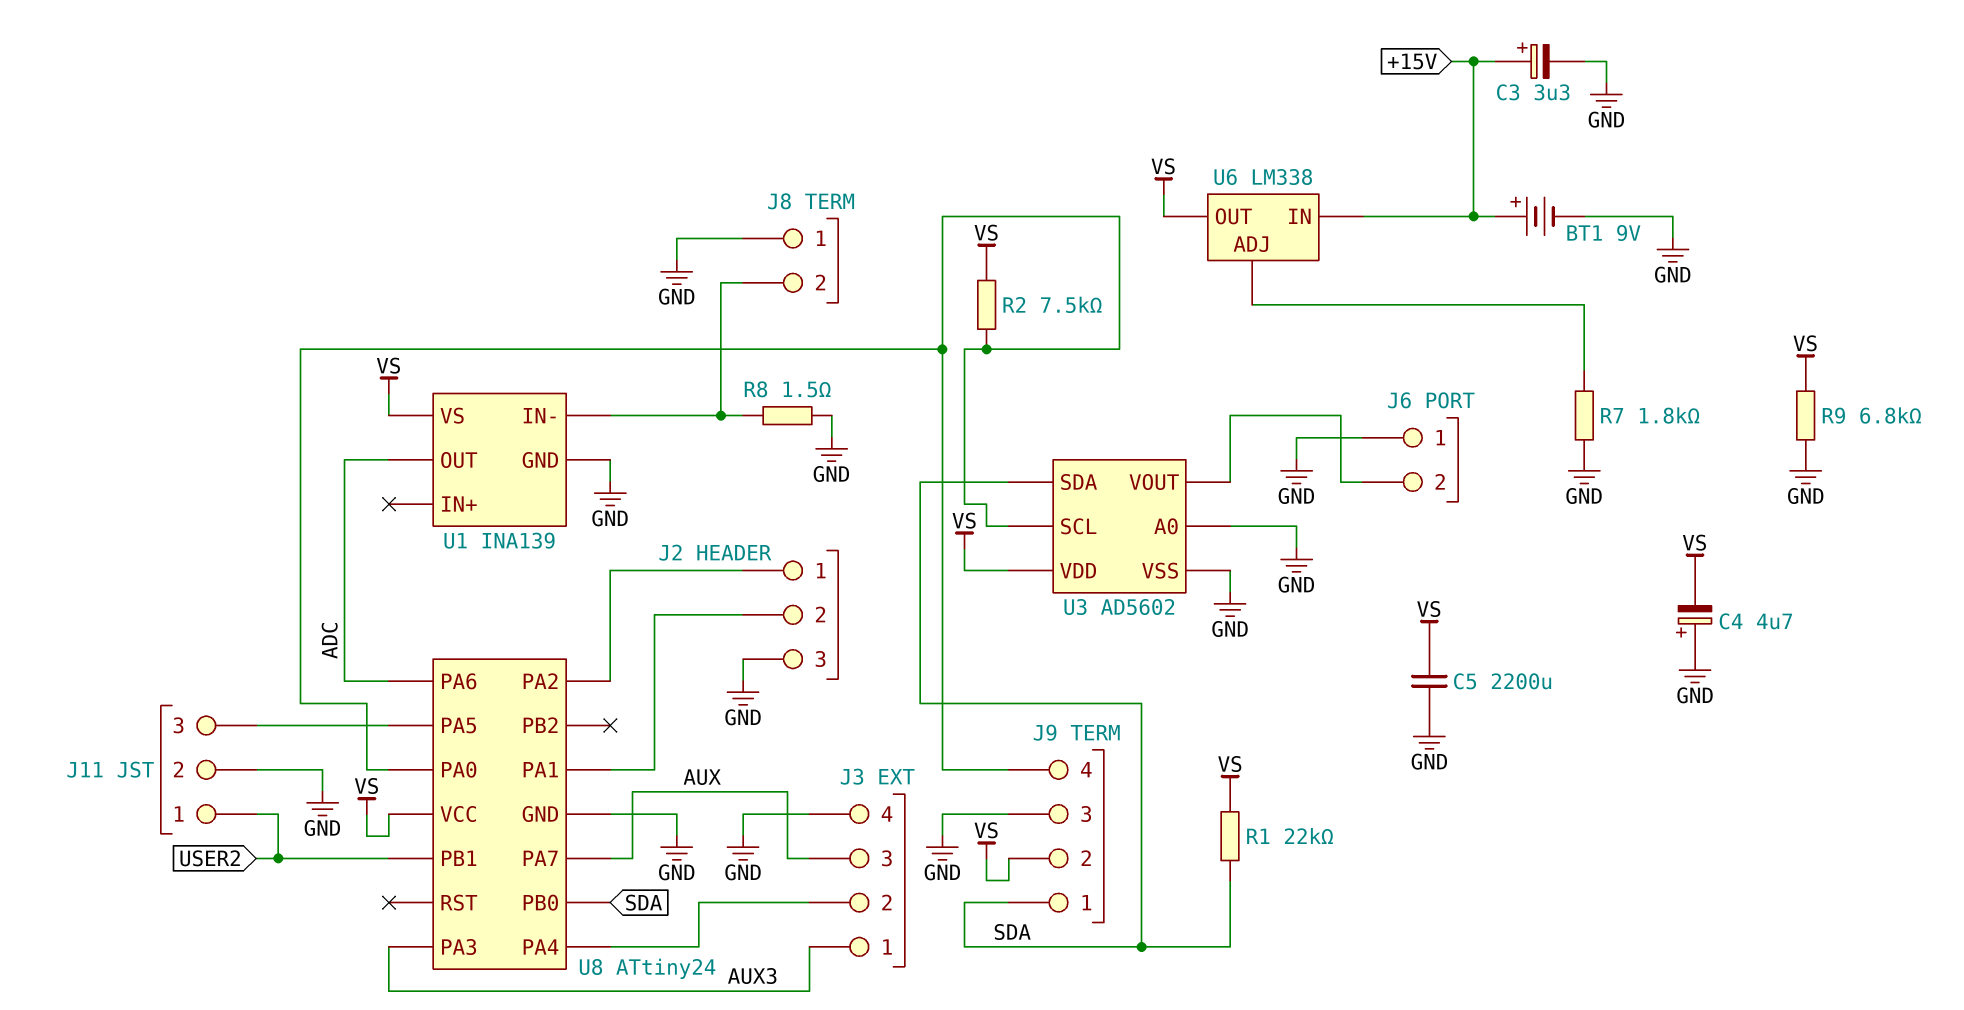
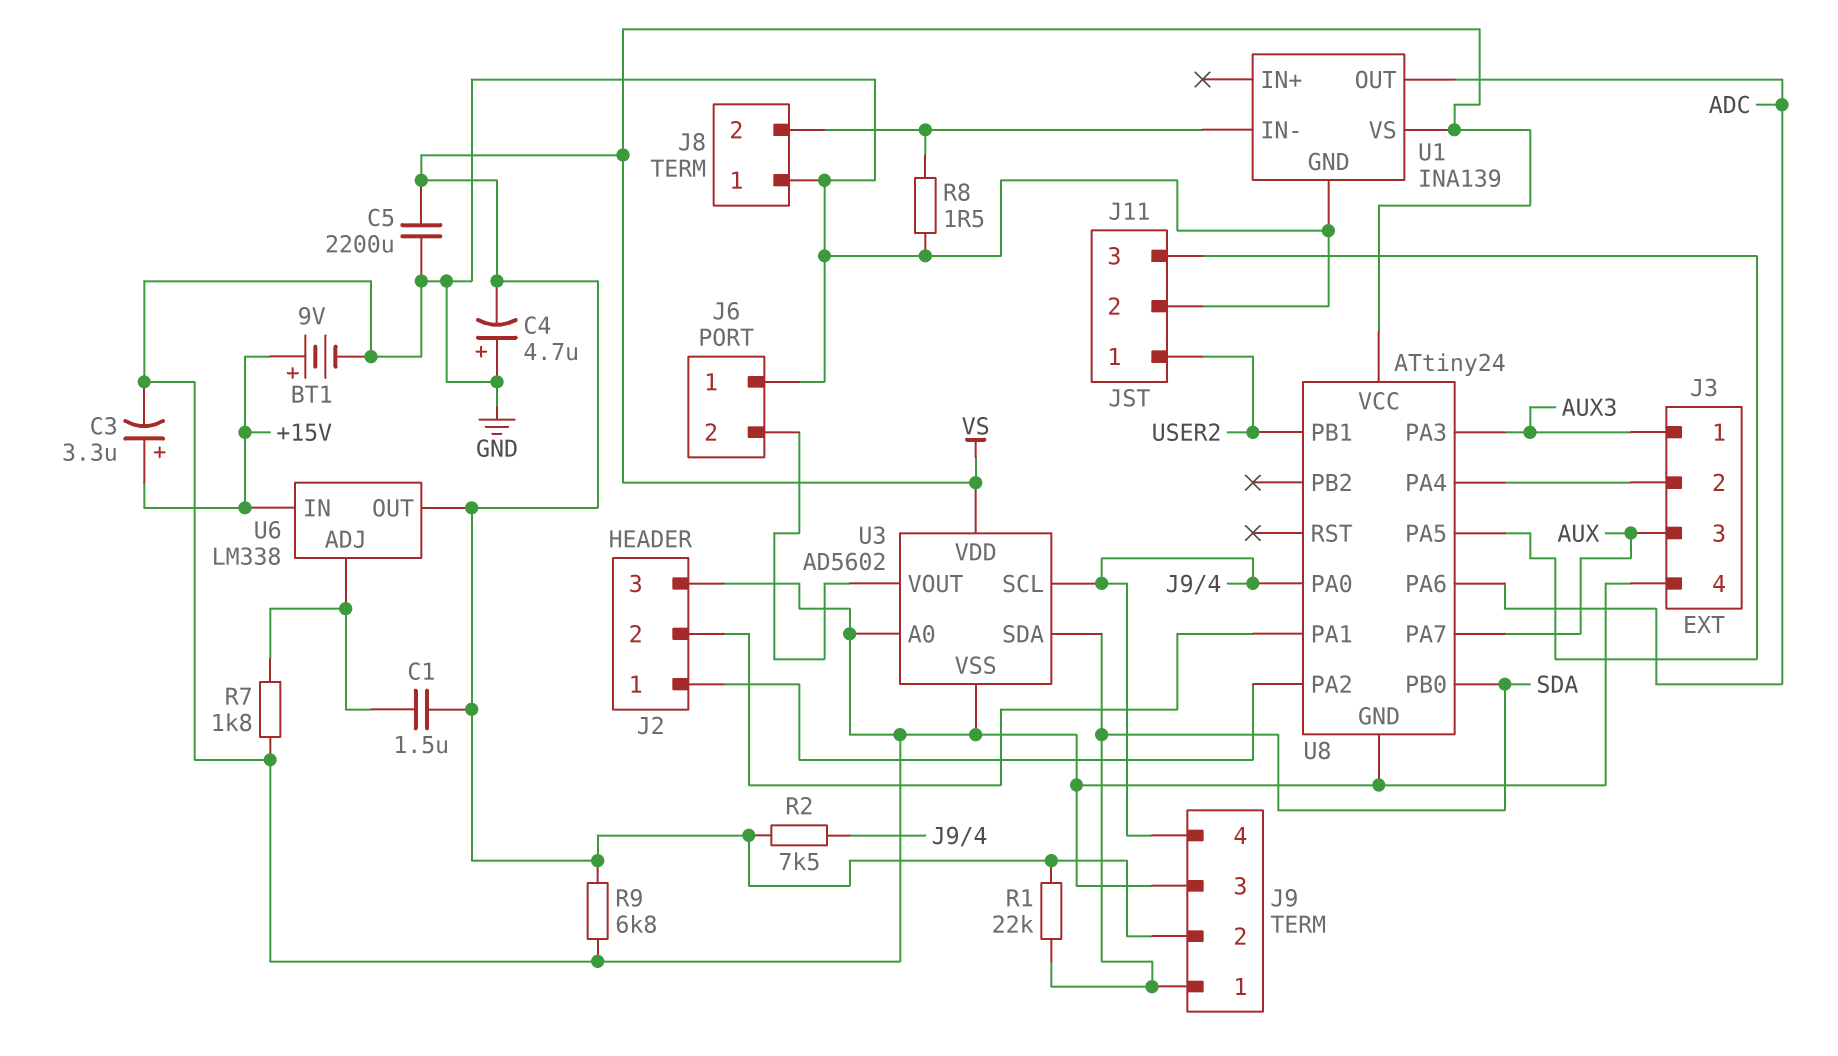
C1: none -> 1.5uF (U6/ADJ, VS)

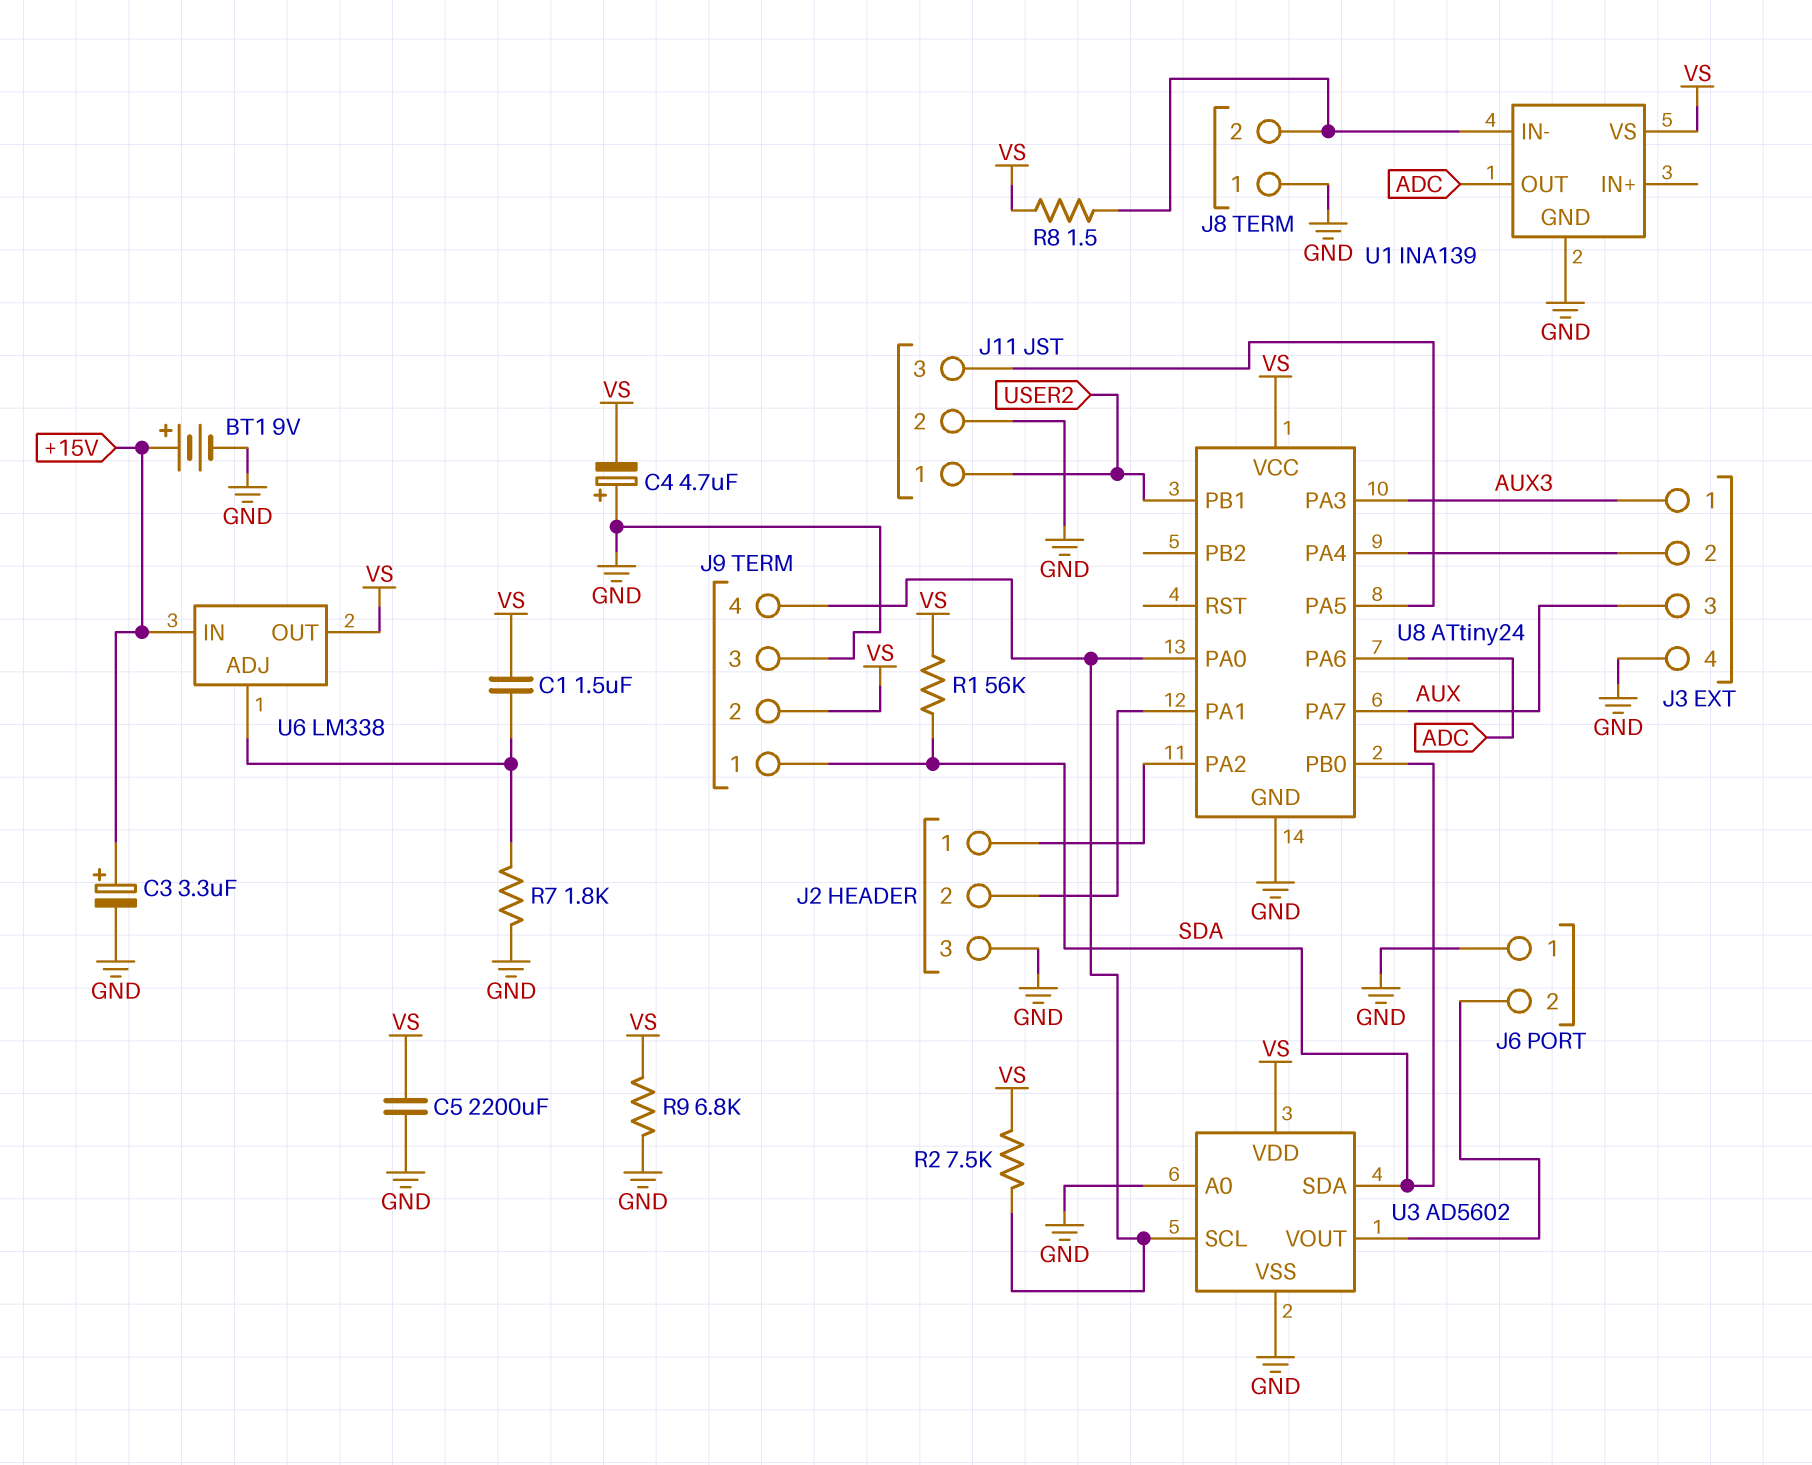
R1: 22k (SDA, VS) -> 56k (SDA, VS)
R8: 1.5 (GND, J8/2) -> 1.5 (J8/2, VS)

